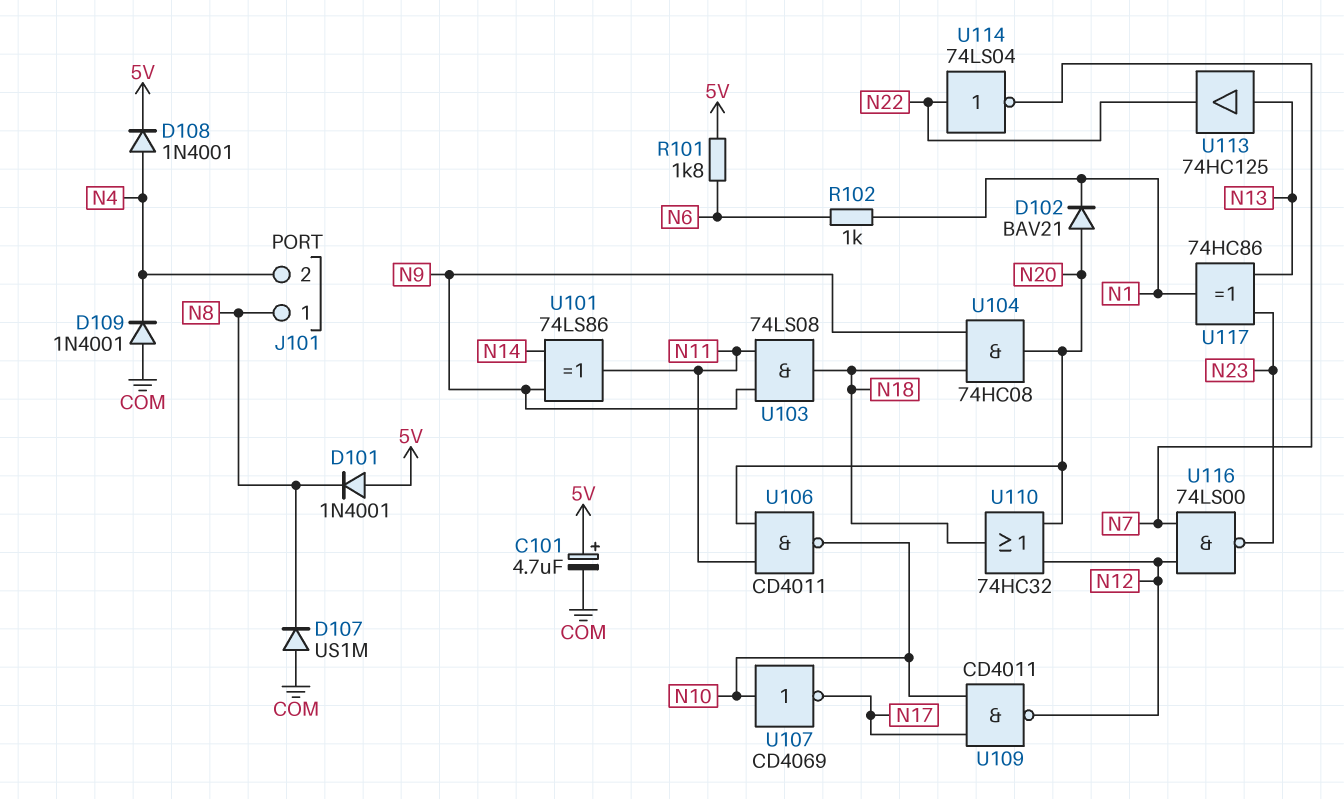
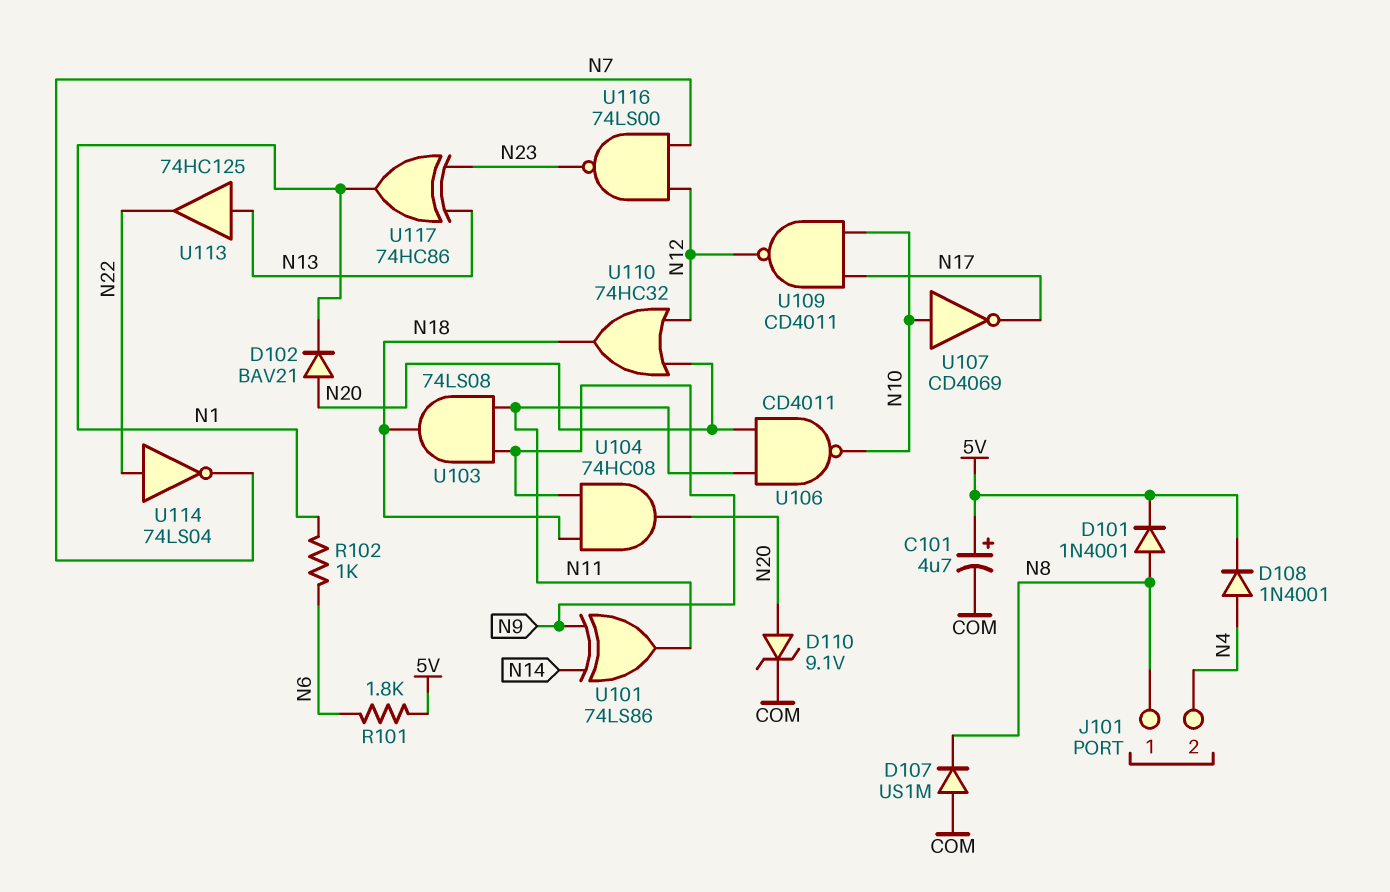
D101: diode 1N4001 (A 5V, K N8) -> diode 1N4001 (A N8, K 5V)
D109: diode 1N4001 (A COM, K N4) -> none
D110: none -> zener 9.1V (A N20, K COM)

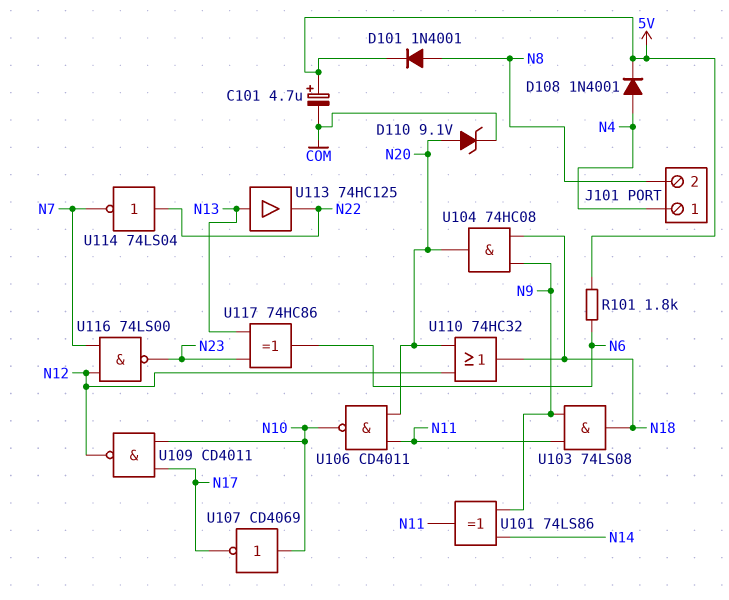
D102: diode BAV21 (A N20, K N1) -> none
D107: diode US1M (A COM, K N8) -> none
J101 pin 1: N8 -> N4
J101 pin 2: N4 -> N8
R102: 1k (N1, N6) -> none
U117: XOR 74HC86 (in N13, in N23, out N1) -> XOR 74HC86 (in N13, in N23, out N6)

